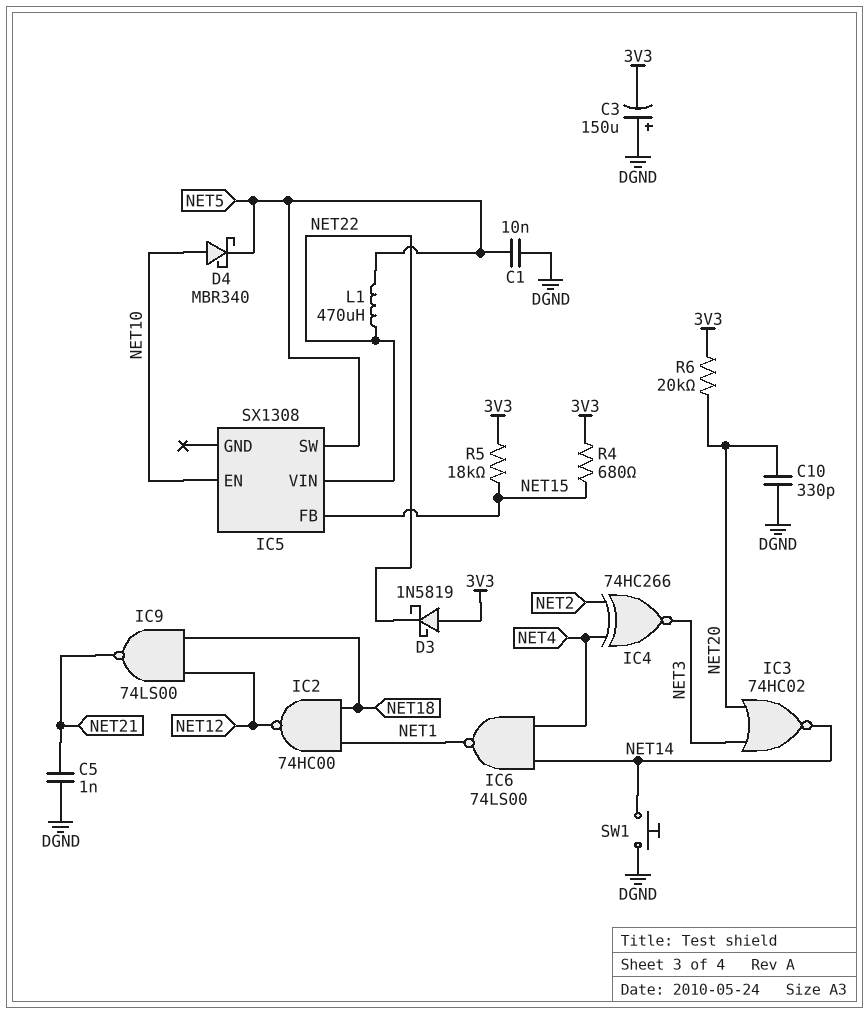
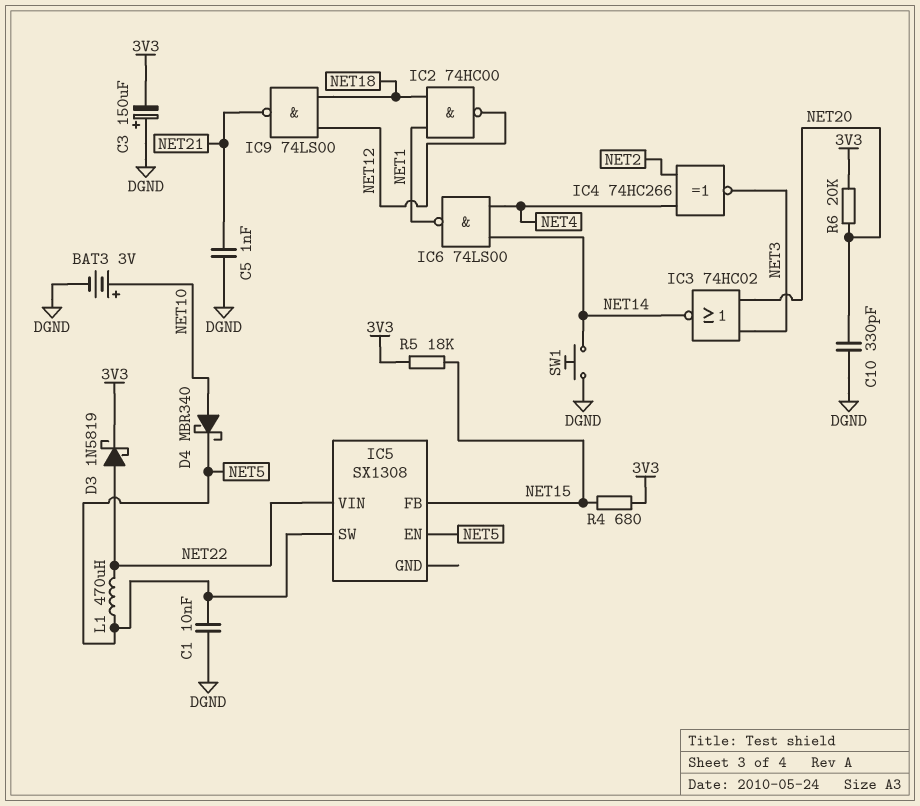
BAT3: none -> 3V (plus NET10, minus DGND)
D3: schottky 1N5819 (A 3V3, K NET22) -> schottky 1N5819 (A NET22, K 3V3)
IC5 pin EN: NET10 -> NET5

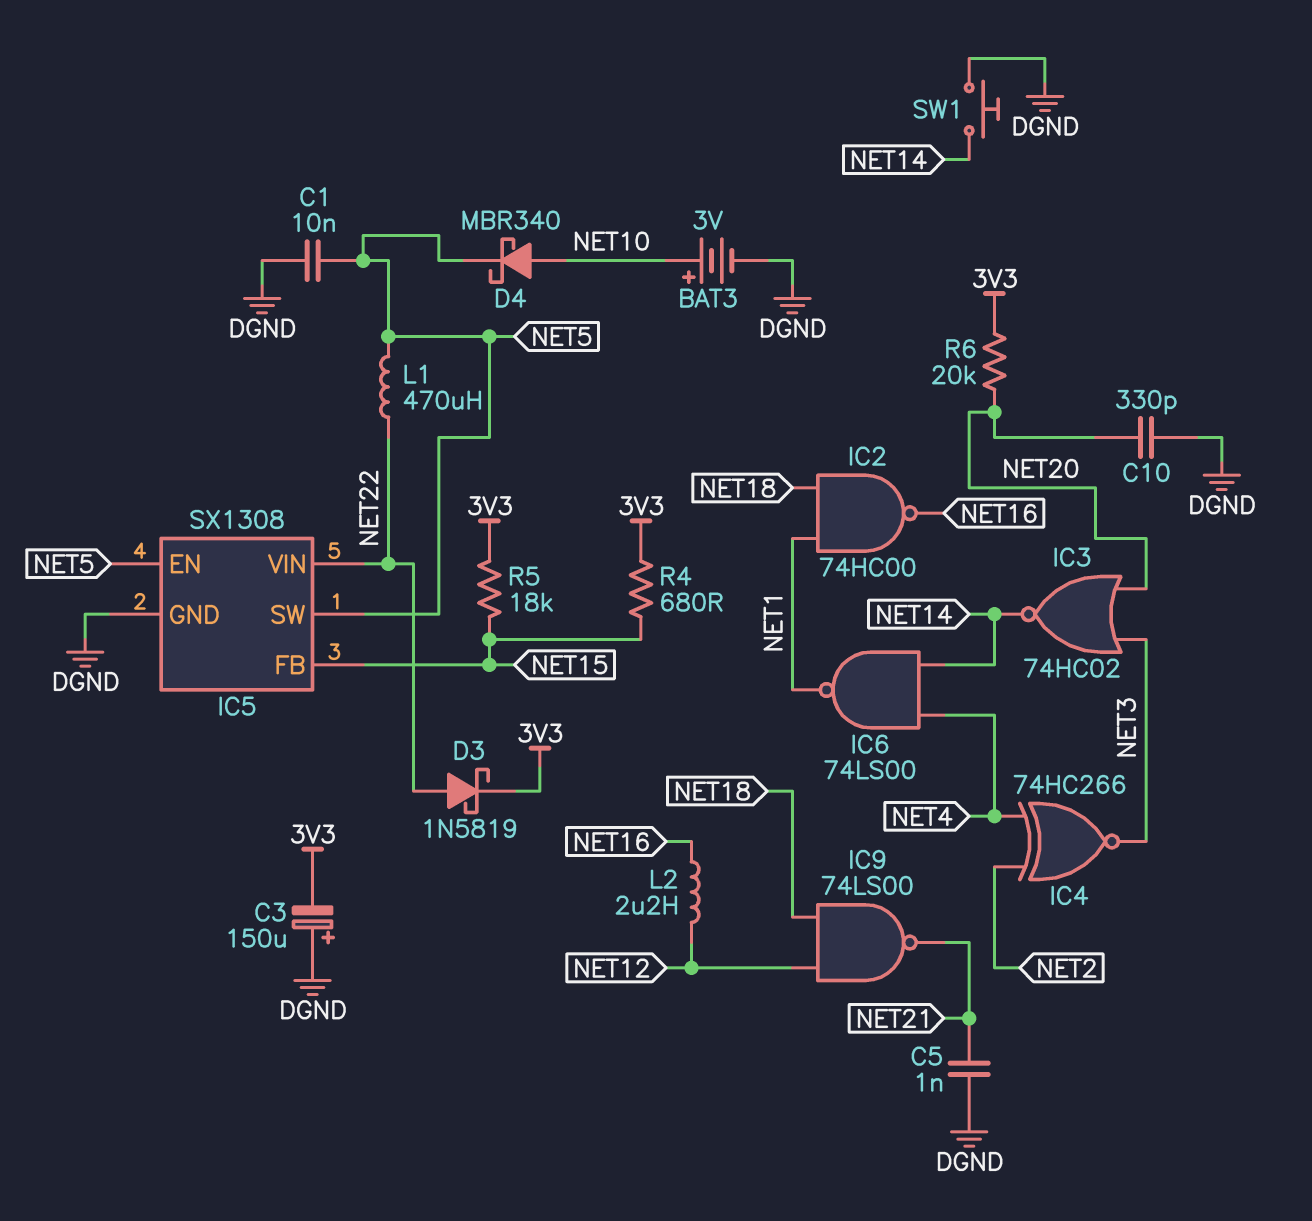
IC2: NAND 74HC00 (in NET1, in NET18, out NET12) -> NAND 74HC00 (in NET1, in NET18, out NET16)
IC5 pin GND: none -> DGND
L2: none -> 2.2uH (NET12, NET16)

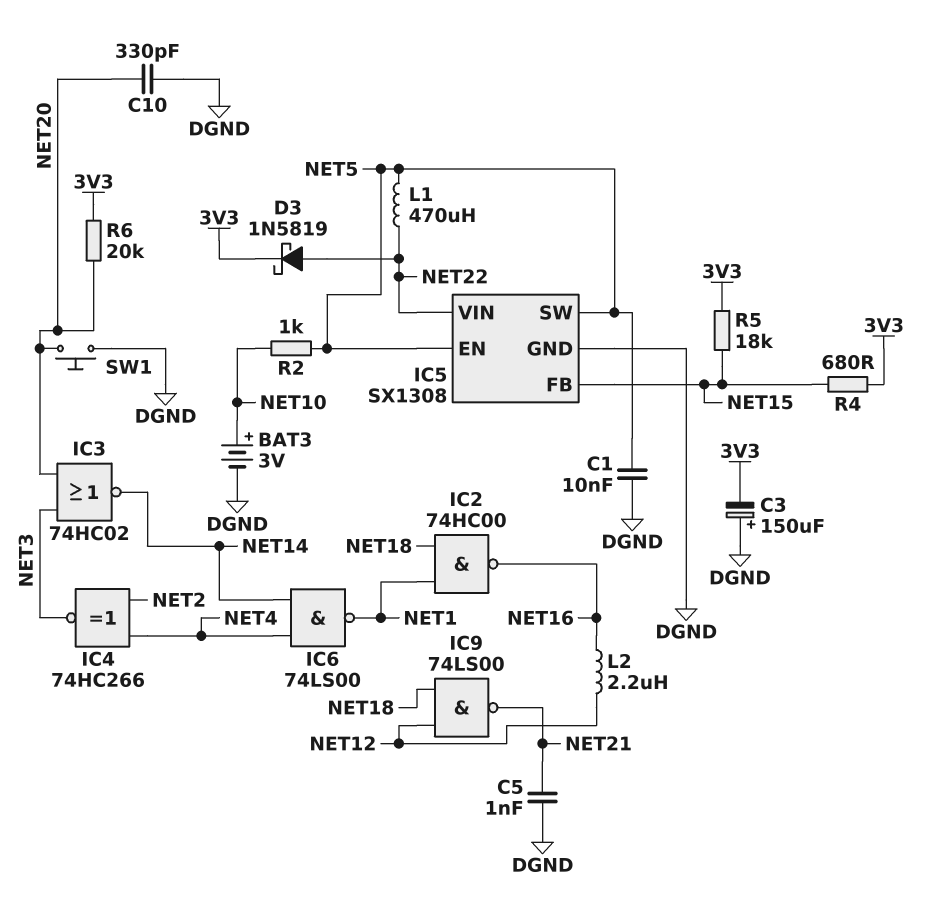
D4: schottky MBR340 (A NET10, K NET5) -> none
R2: none -> 1k (NET5, NET10)
SW1: button (DGND, NET14) -> button (DGND, NET20)

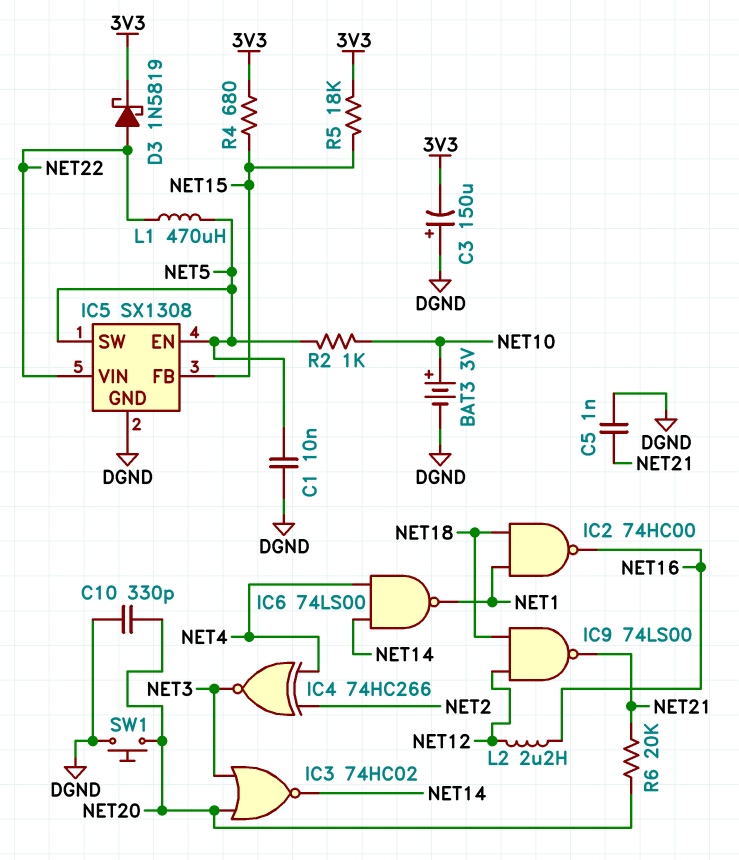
R6: 20k (3V3, NET20) -> 20k (NET20, NET21)

